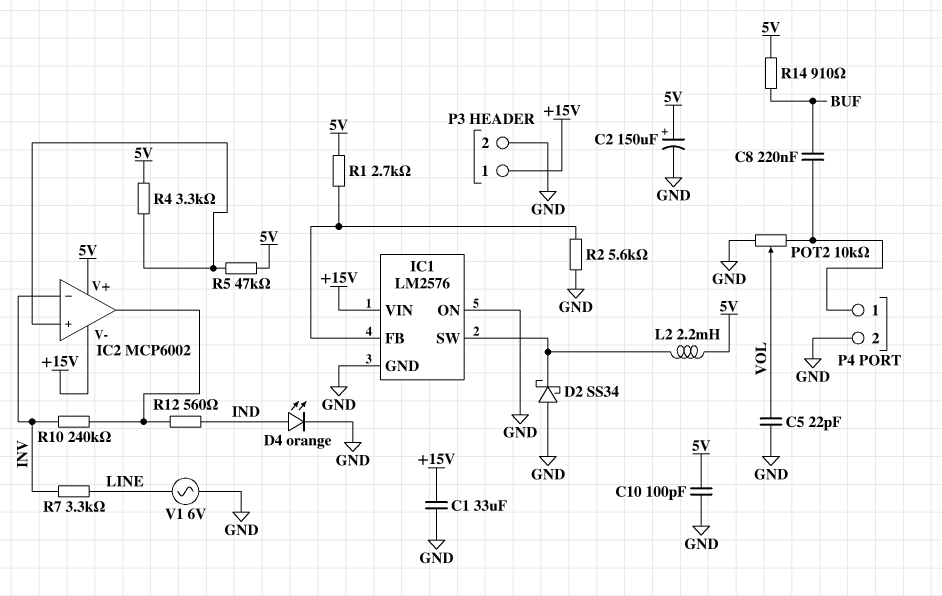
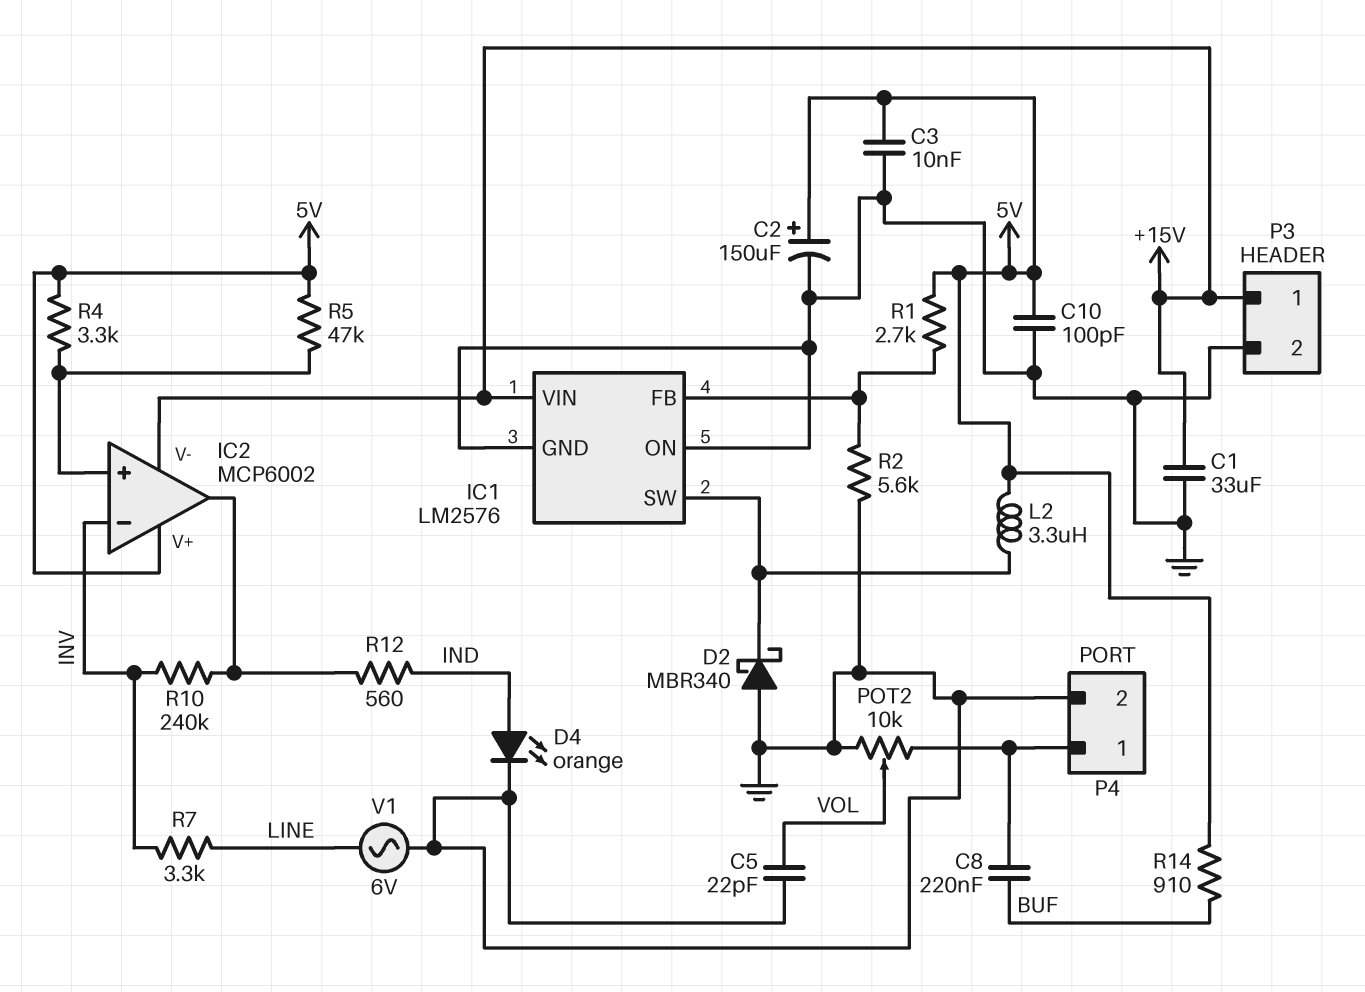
C3: none -> 10nF (5V, GND)
D2: schottky SS34 (A GND, K IC1/SW) -> schottky MBR340 (A GND, K IC1/SW)
L2: 2.2mH (5V, IC1/SW) -> 3.3uH (5V, IC1/SW)

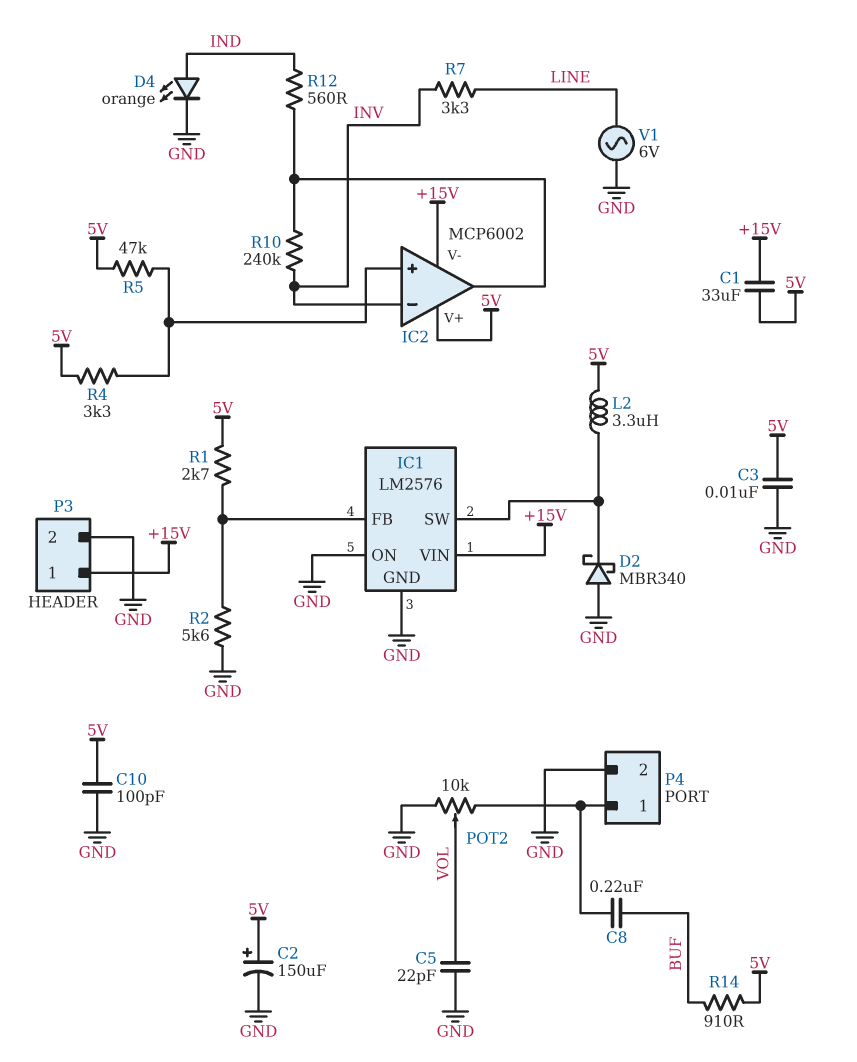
C1: 33uF (+15V, GND) -> 33uF (+15V, 5V)

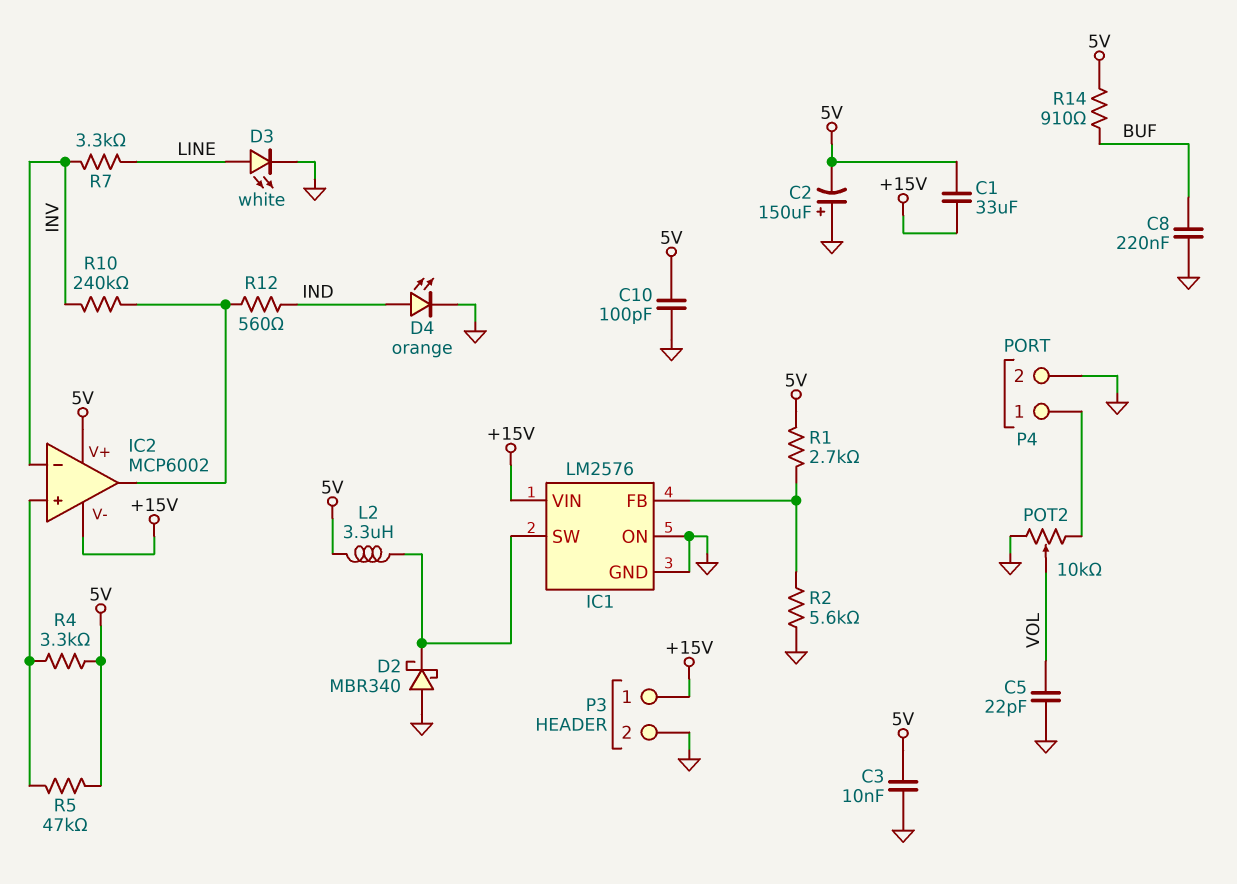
C2: 150uF (plus 5V, minus GND) -> 150uF (plus GND, minus 5V)
C8: 220nF (BUF, P4/1) -> 220nF (BUF, GND)
D3: none -> LED white (A LINE, K GND)
V1: AC 6V (GND, LINE) -> none

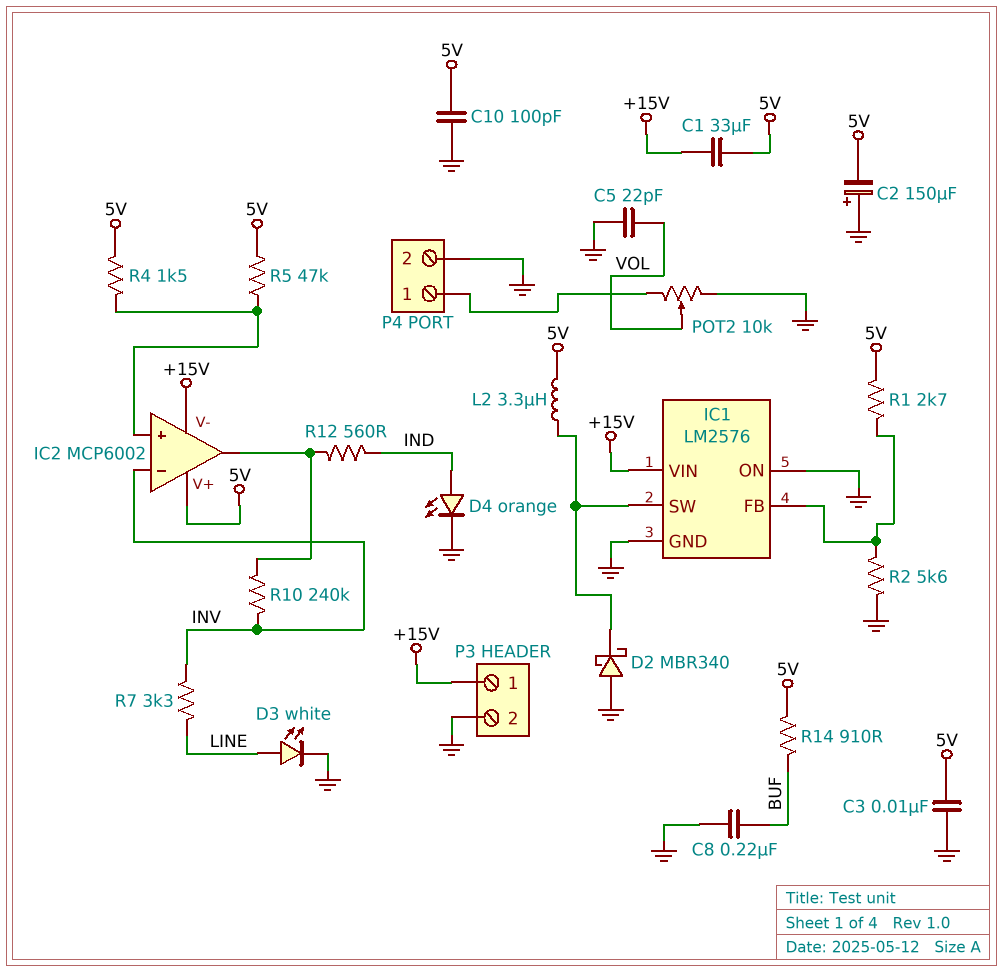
R4: 3.3k (5V, IC2/in+) -> 1.5k (5V, IC2/in+)

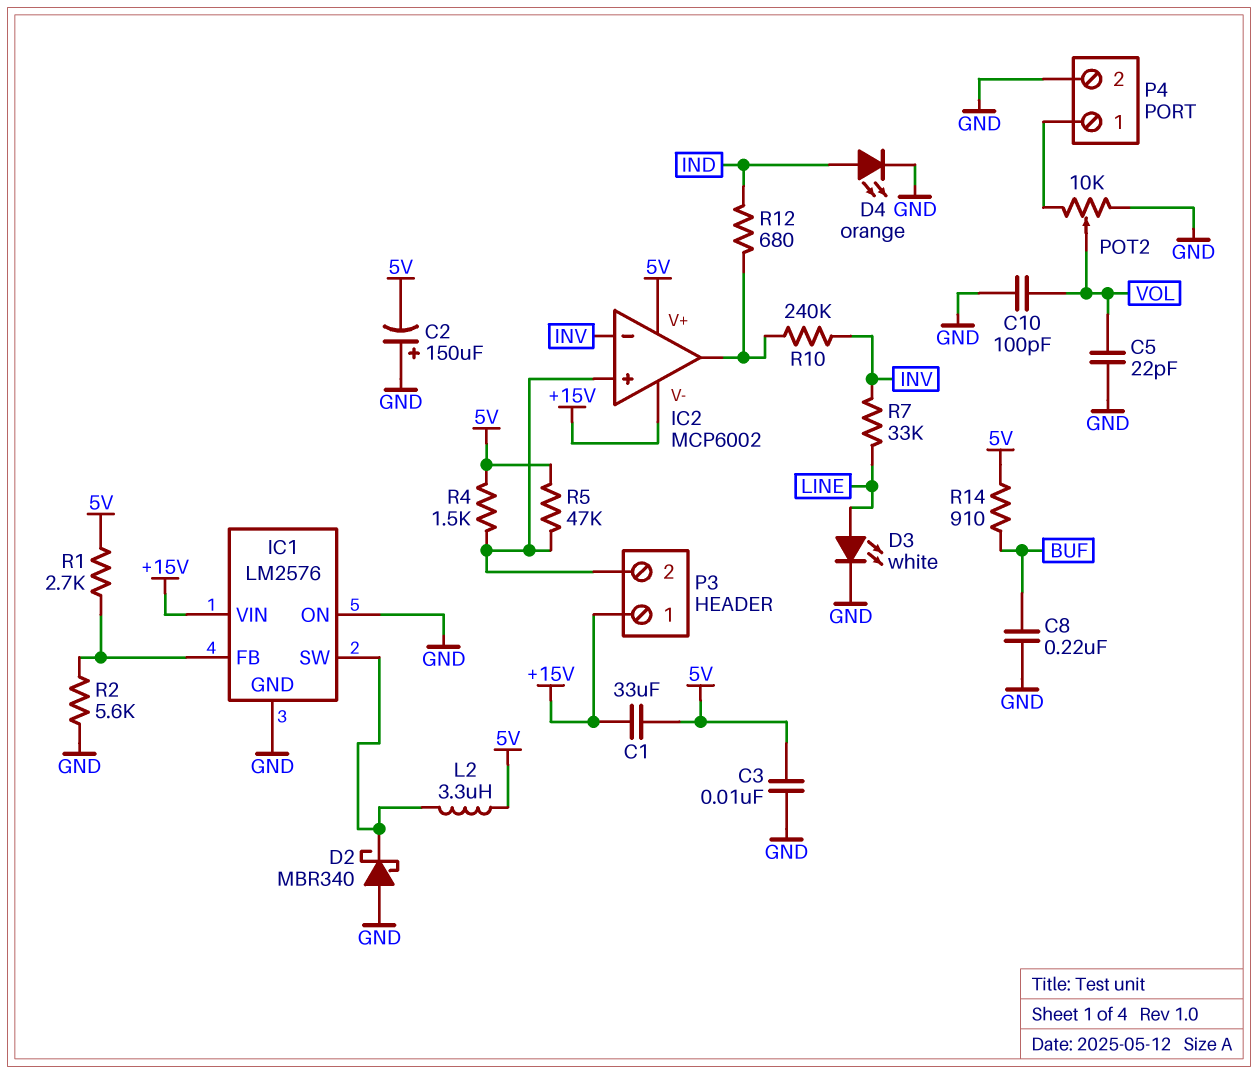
C10: 100pF (5V, GND) -> 100pF (GND, VOL)
P3 pin 2: GND -> IC2/in+
R7: 3.3k (INV, LINE) -> 33k (INV, LINE)
R12: 560 (IC2/out, IND) -> 680 (IC2/out, IND)

